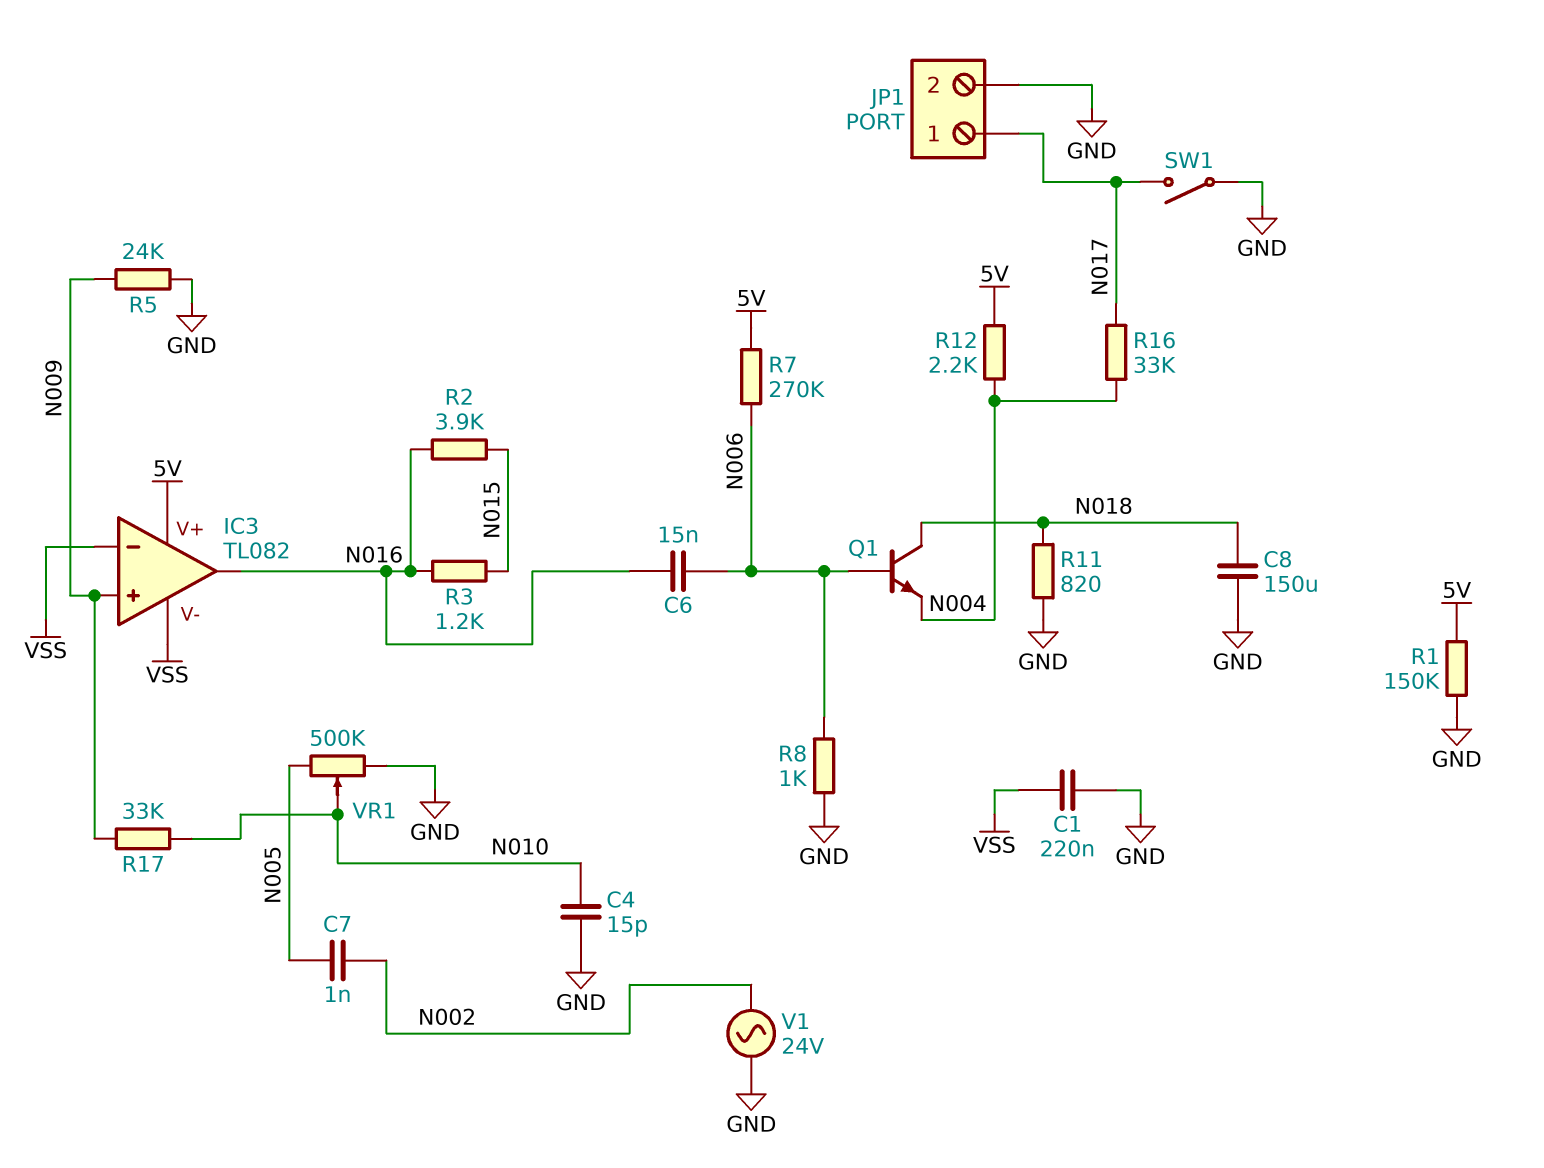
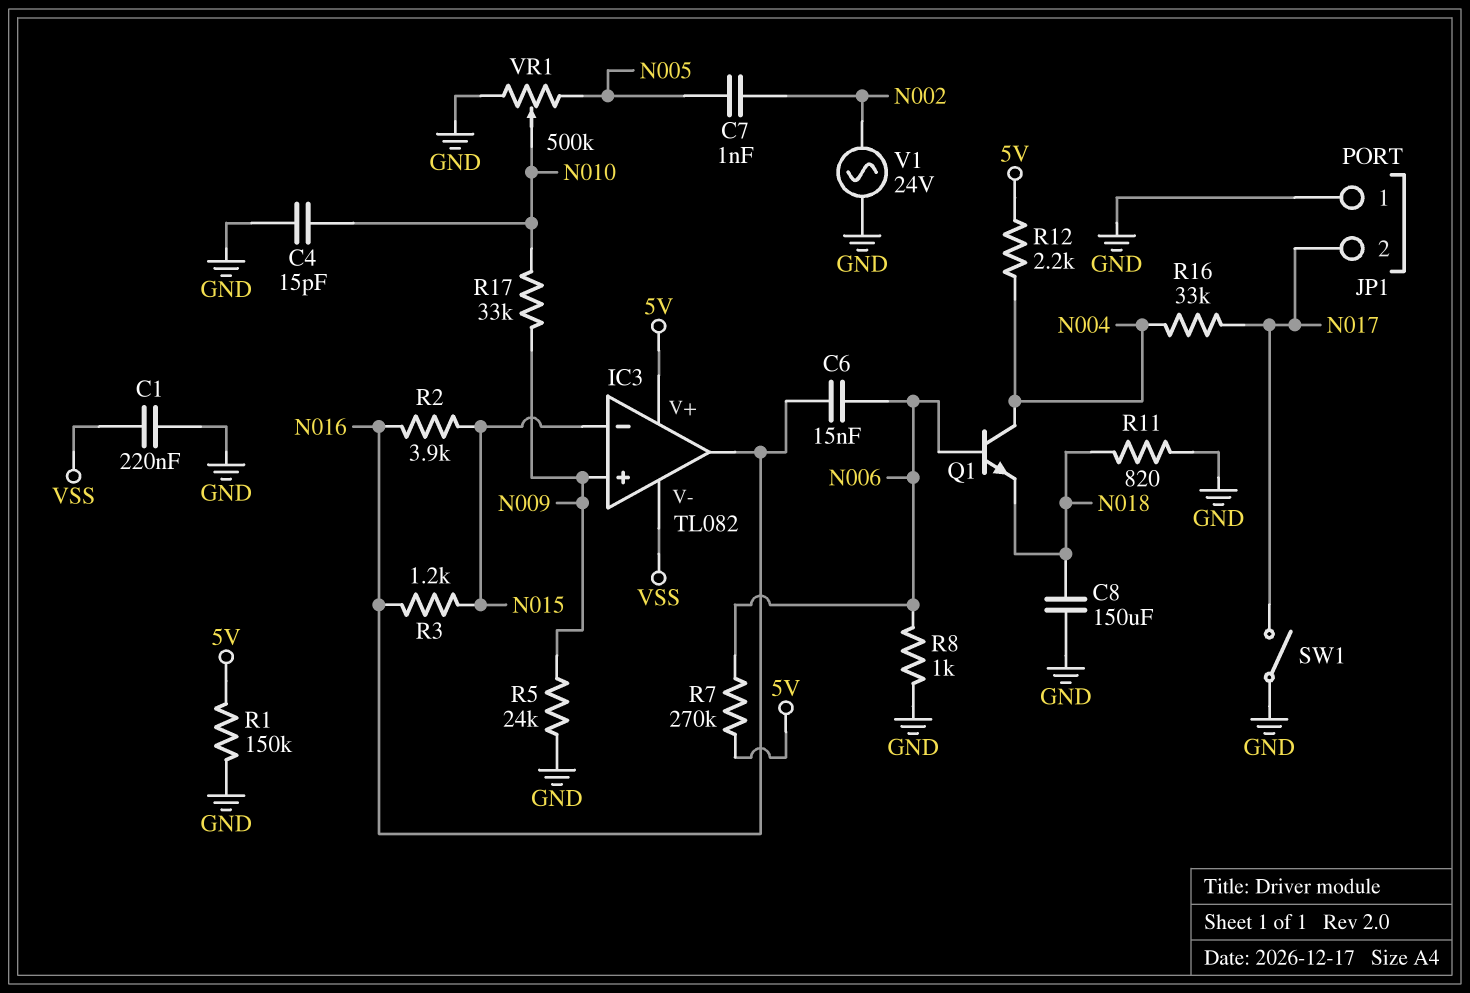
IC3 pin in-: VSS -> N015
JP1 pin 1: N017 -> GND
JP1 pin 2: GND -> N017
Q1: NPN (B N006, C N018, E N004) -> NPN (B N006, C N004, E N018)

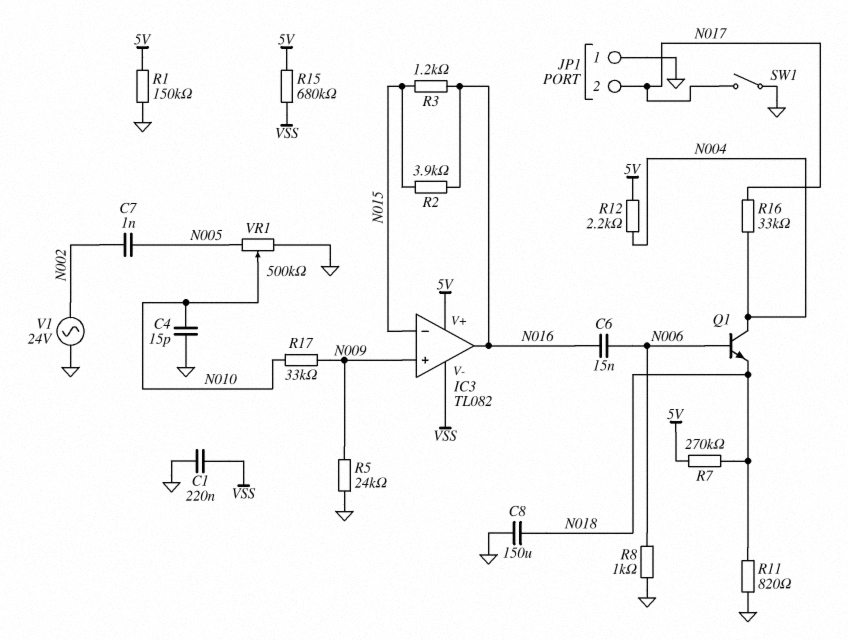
R7: 270k (5V, N006) -> 270k (5V, N018)
R15: none -> 680k (5V, VSS)

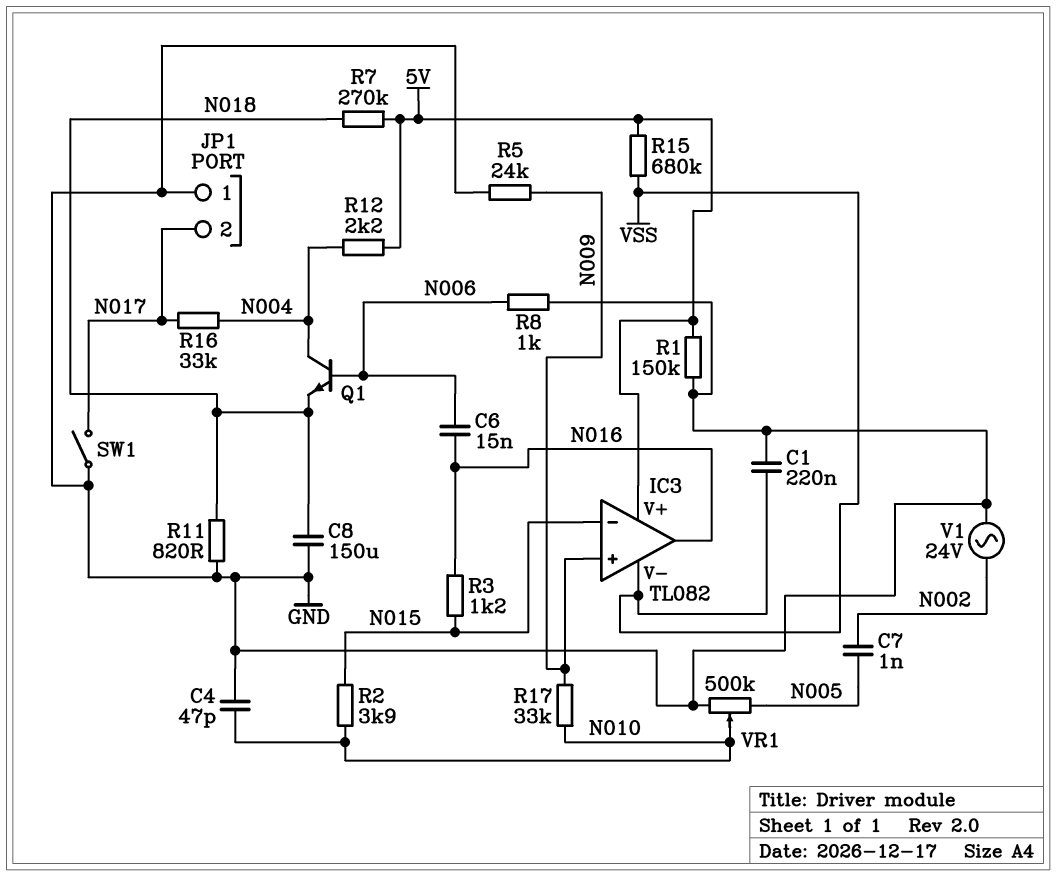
C4: 15pF (GND, N010) -> 47pF (GND, N010)
R2: 3.9k (N015, N016) -> 3.9k (N010, N015)

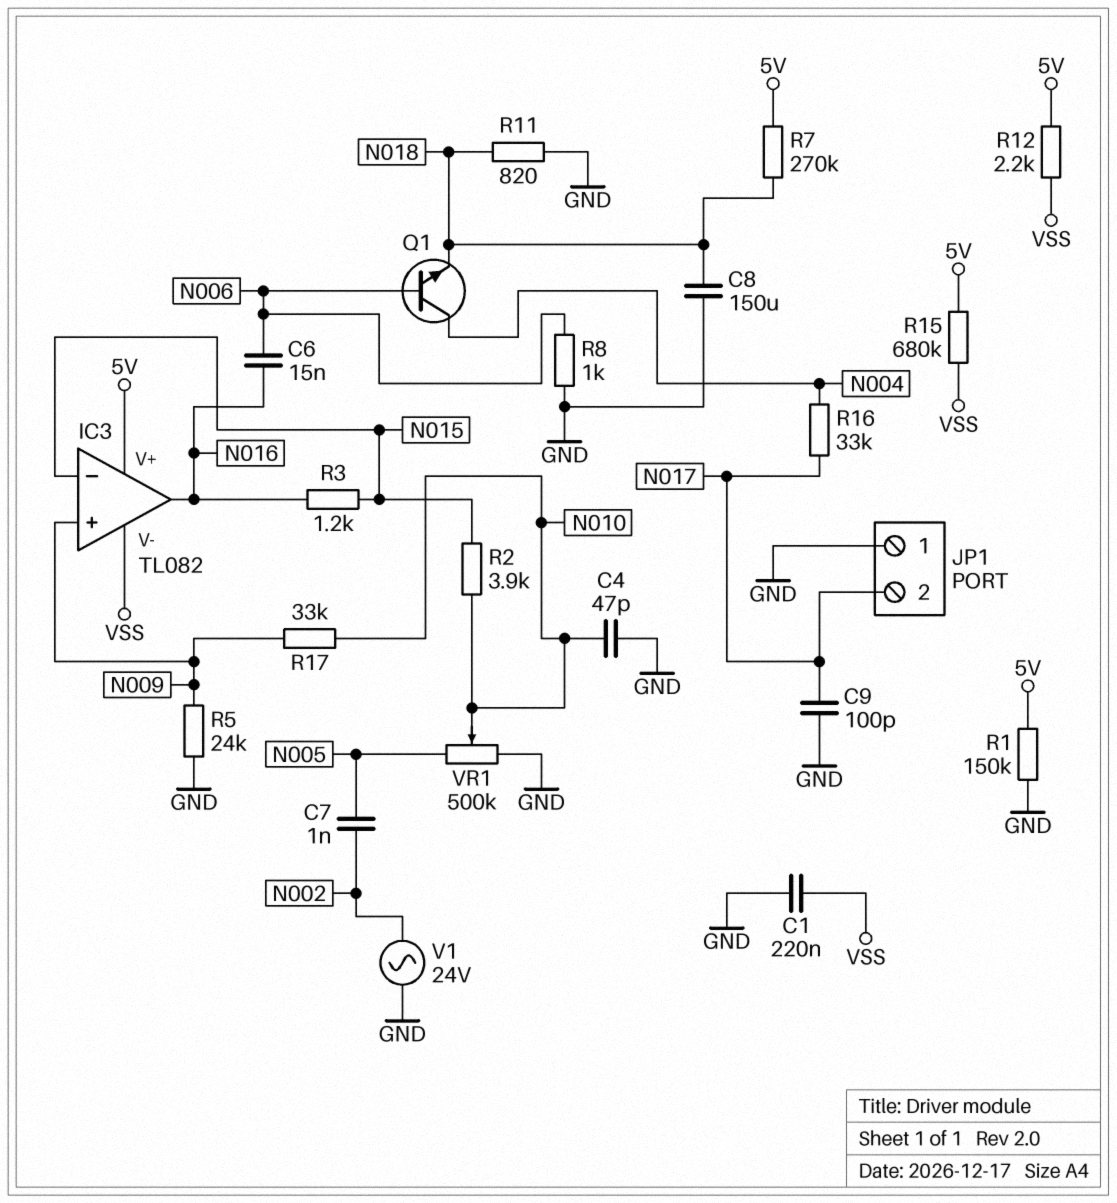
C9: none -> 100pF (GND, N017)
R12: 2.2k (5V, N004) -> 2.2k (5V, VSS)
SW1: switch (GND, N017) -> none

